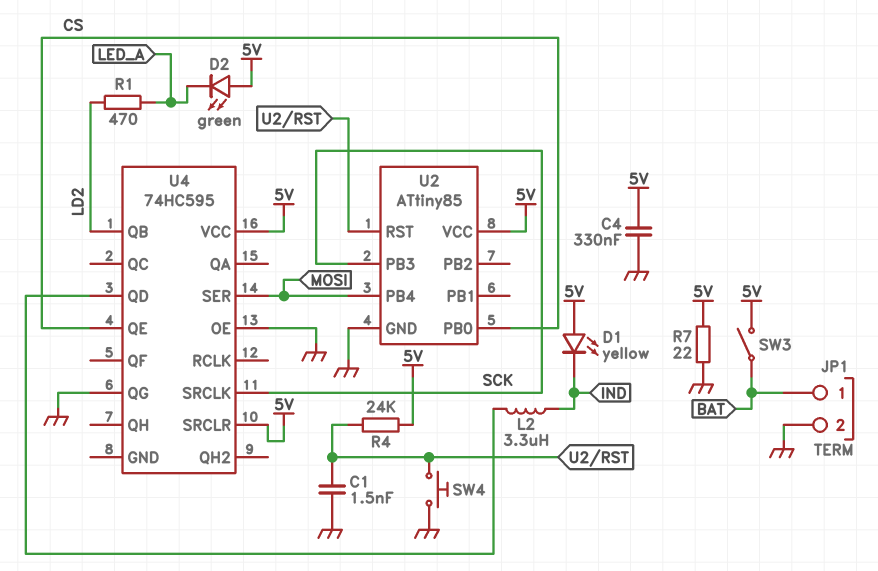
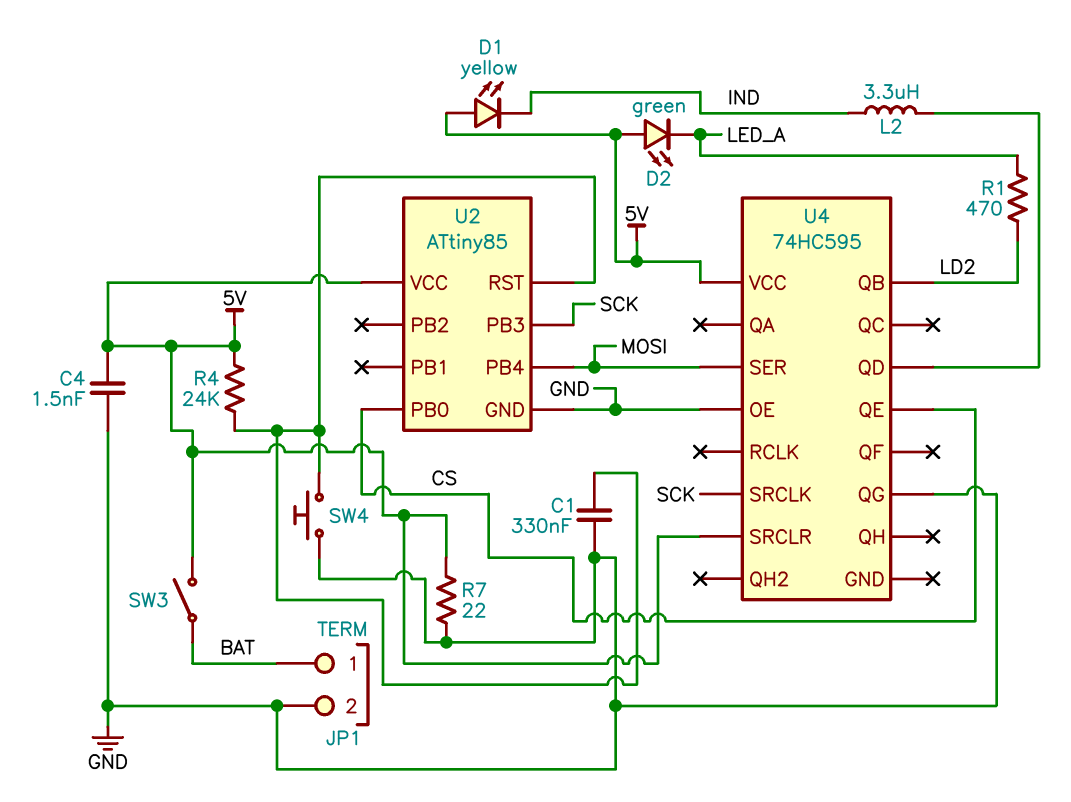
C1: 1.5nF (GND, U2/RST) -> 330nF (GND, U2/RST)
C4: 330nF (5V, GND) -> 1.5nF (5V, GND)

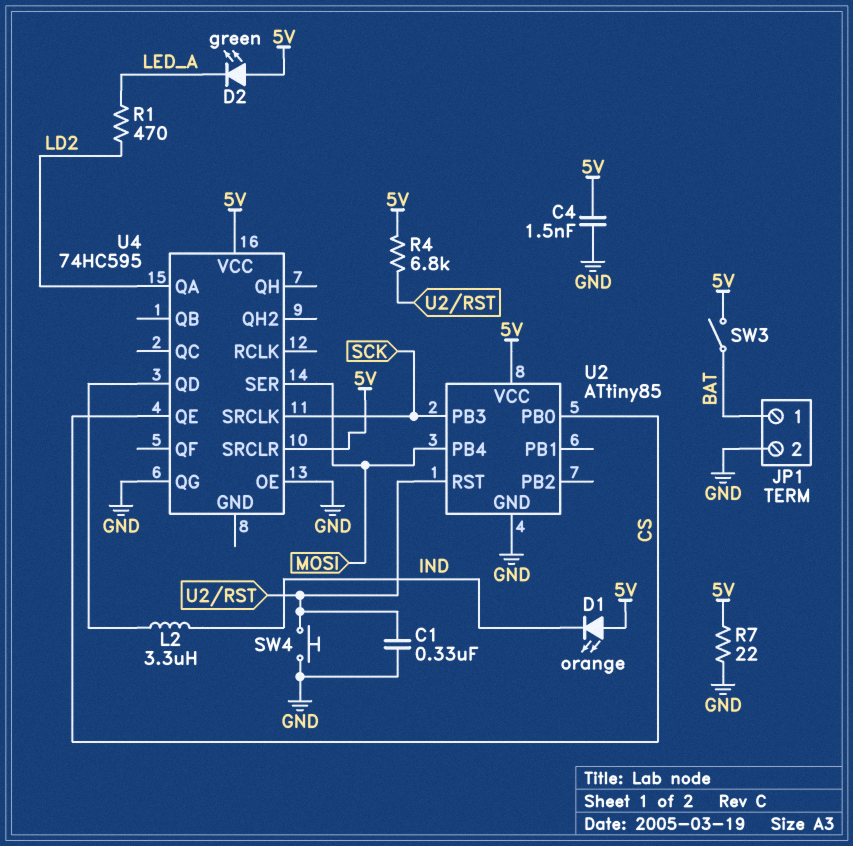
D1: LED yellow (A 5V, K IND) -> LED orange (A 5V, K IND)
R4: 24k (5V, U2/RST) -> 6.8k (5V, U2/RST)
U4 pin QA: none -> LD2
U4 pin QB: LD2 -> none

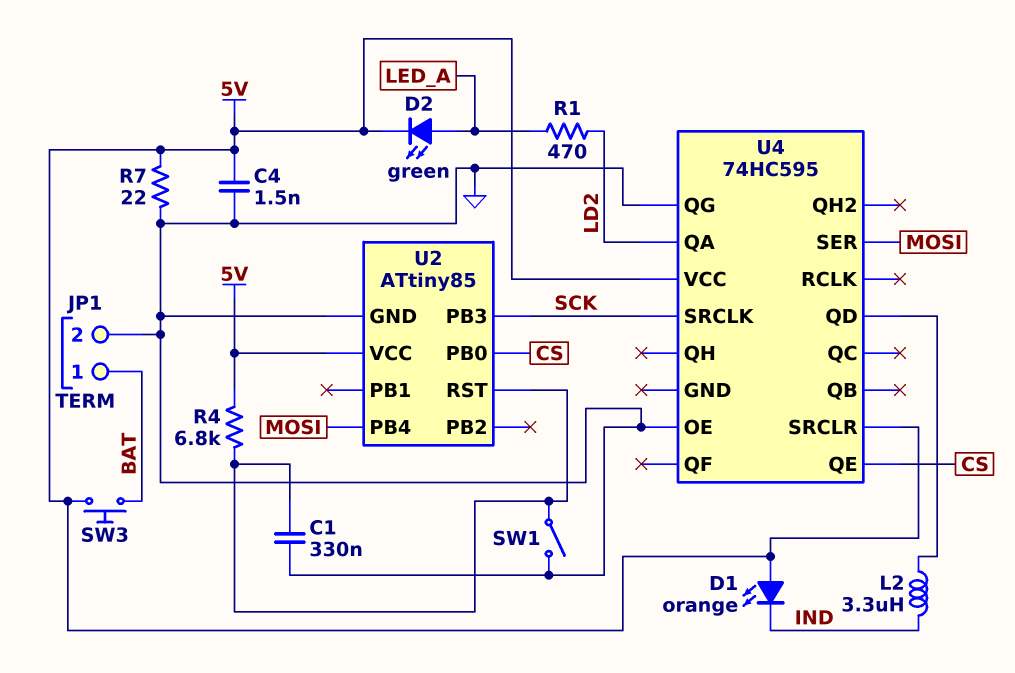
D2: LED green (A 5V, K LED_A) -> LED green (A LED_A, K 5V)
SW1: none -> switch (GND, U2/RST)
SW3: switch (5V, BAT) -> button (5V, BAT)
SW4: button (GND, U2/RST) -> none

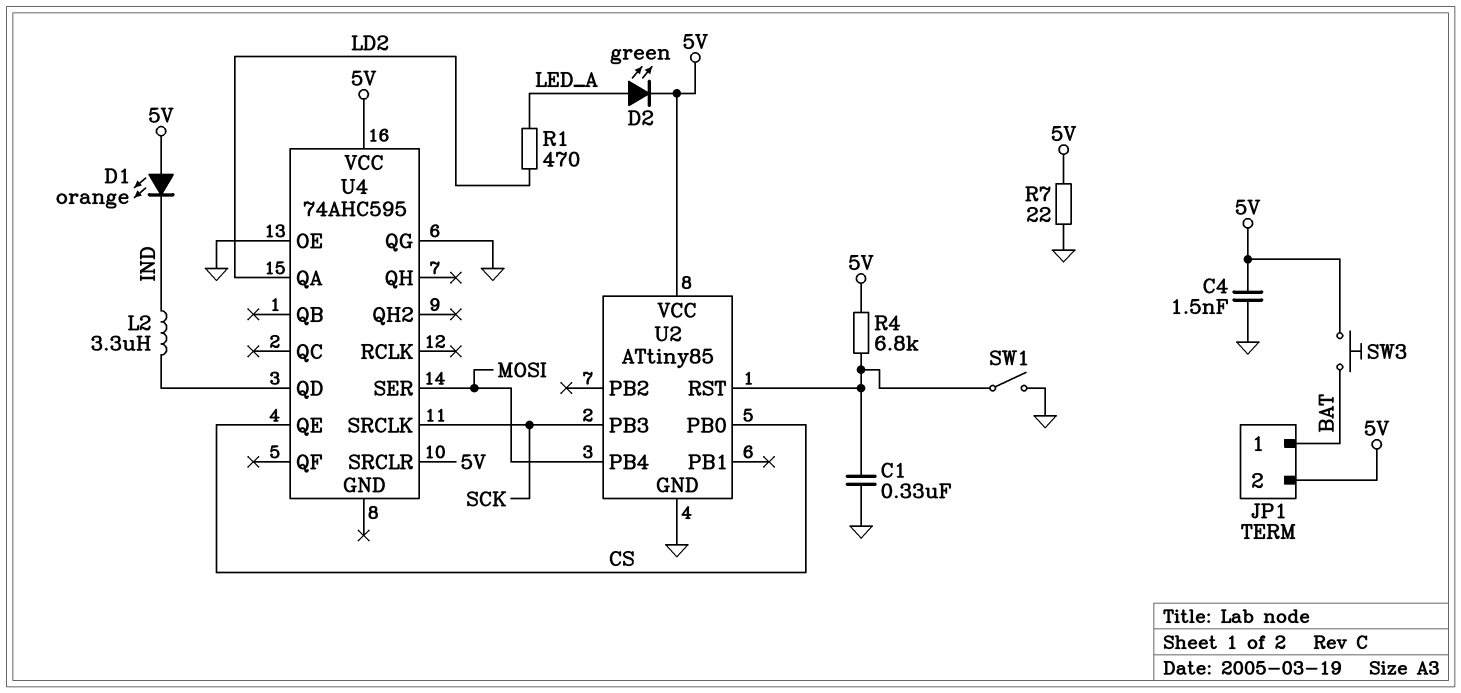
JP1 pin 2: GND -> 5V
U4: 74HC595 -> 74AHC595

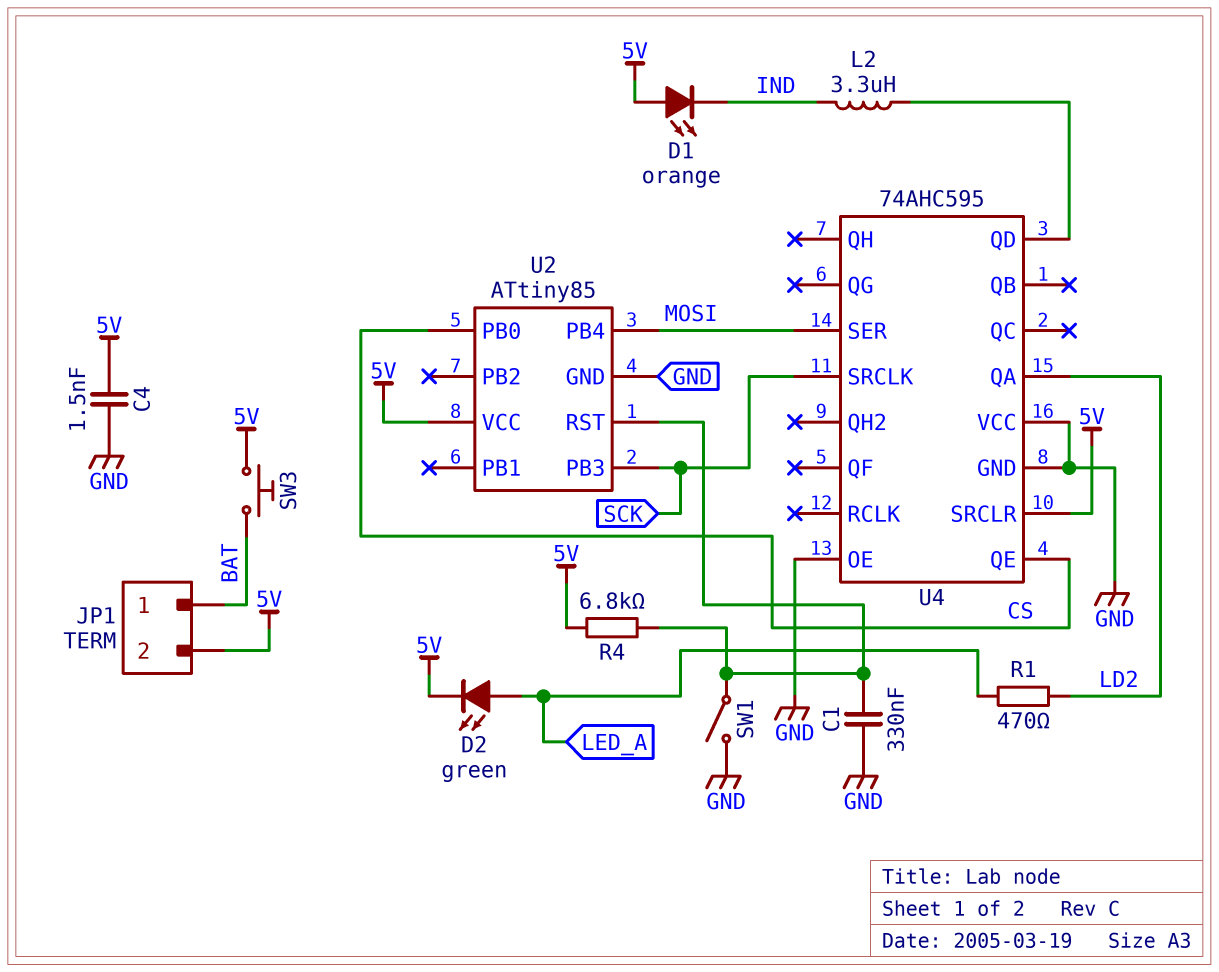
R7: 22 (5V, GND) -> none
U4 pin GND: none -> GND
U4 pin QG: GND -> none
U4 pin VCC: 5V -> GND

